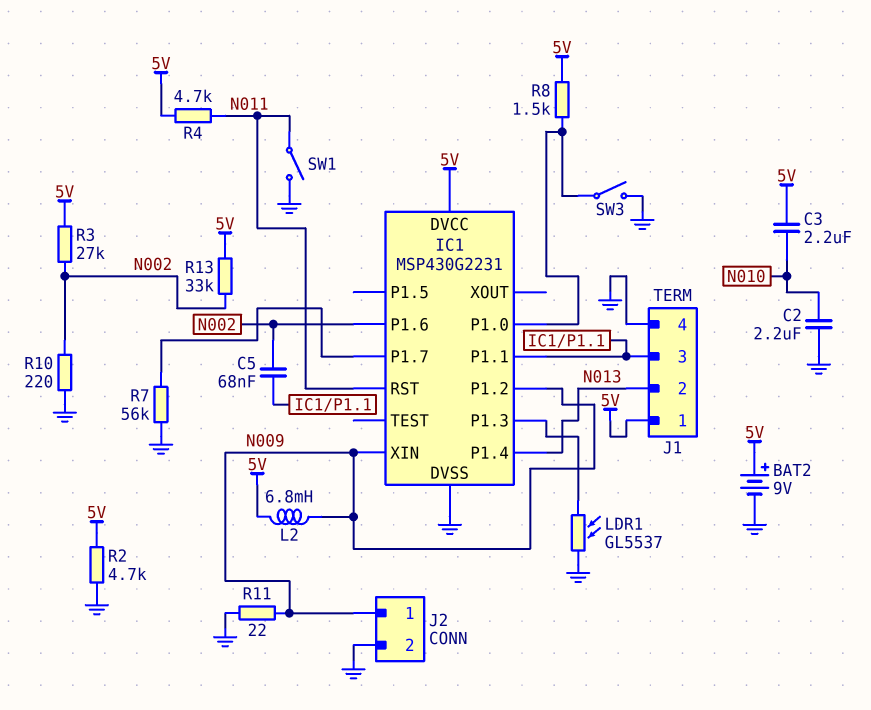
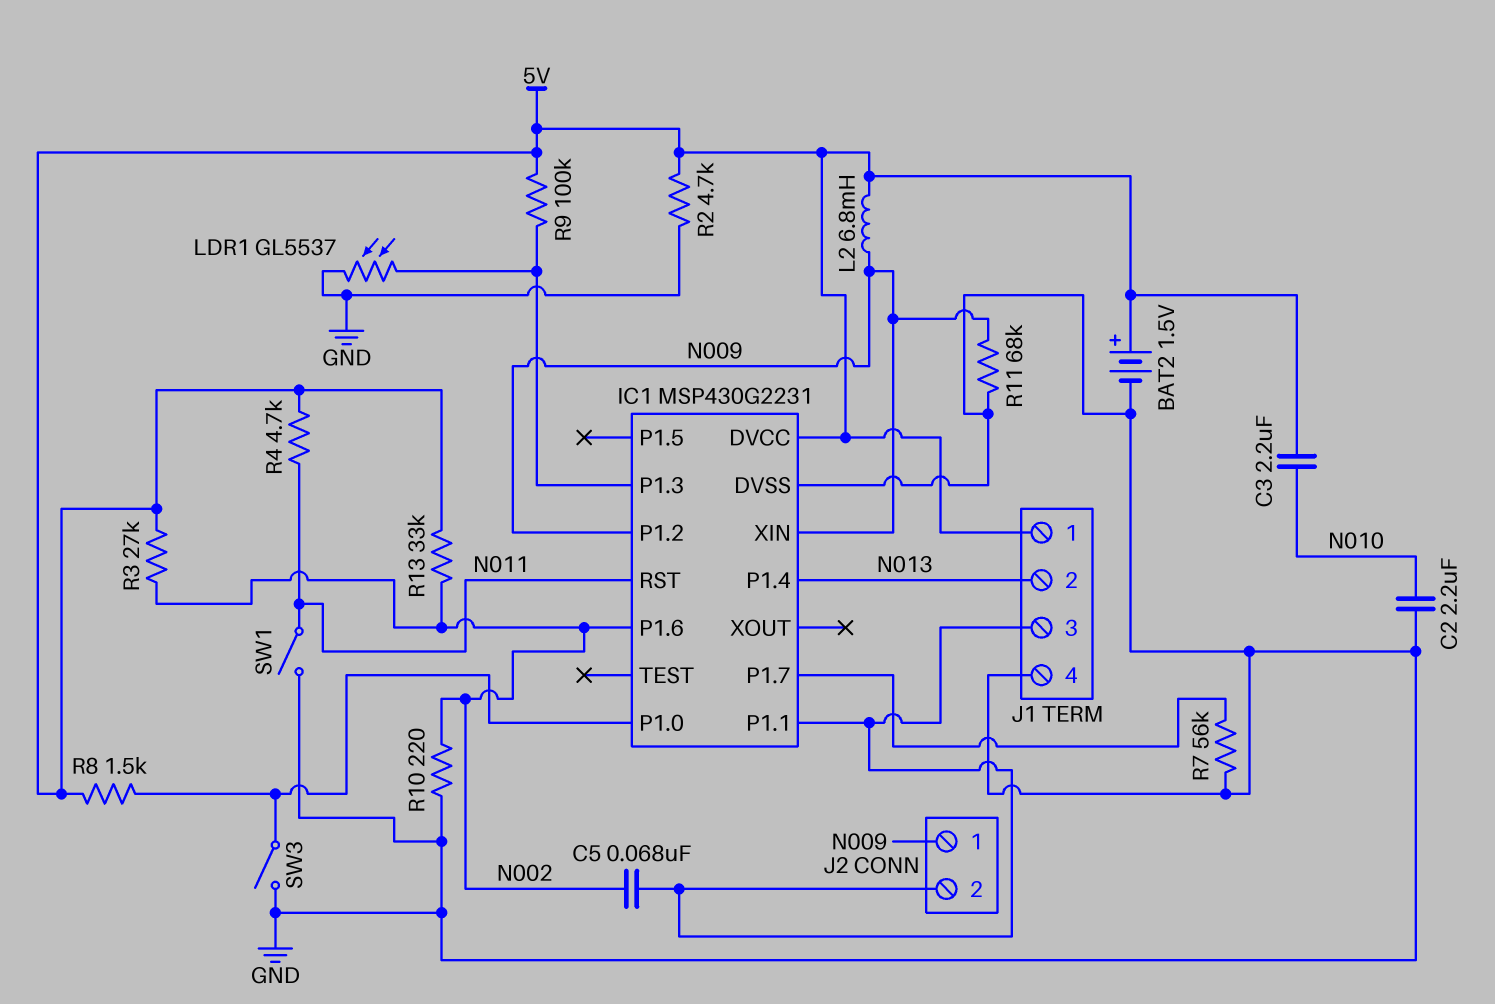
BAT2: 9V (plus 5V, minus GND) -> 1.5V (plus 5V, minus GND)
J2 pin 2: GND -> IC1/P1.1
R9: none -> 100k (5V, IC1/P1.3)
R11: 22 (GND, N009) -> 68k (GND, N009)

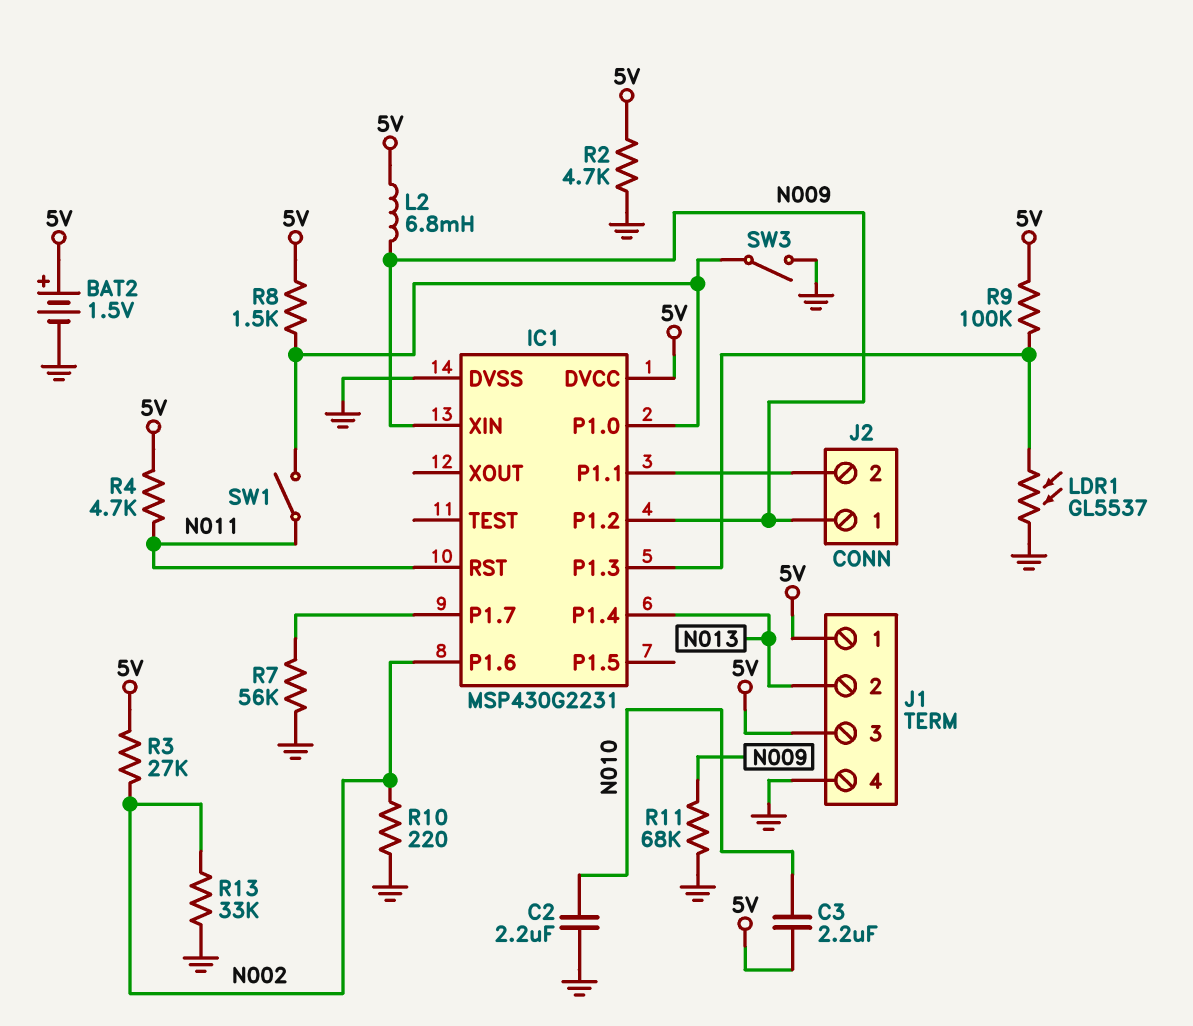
C5: 68nF (IC1/P1.1, N002) -> none
J1 pin 3: IC1/P1.1 -> 5V
R13: 33k (5V, N002) -> 33k (GND, N002)
SW1: switch (GND, N011) -> switch (IC1/P1.0, N011)

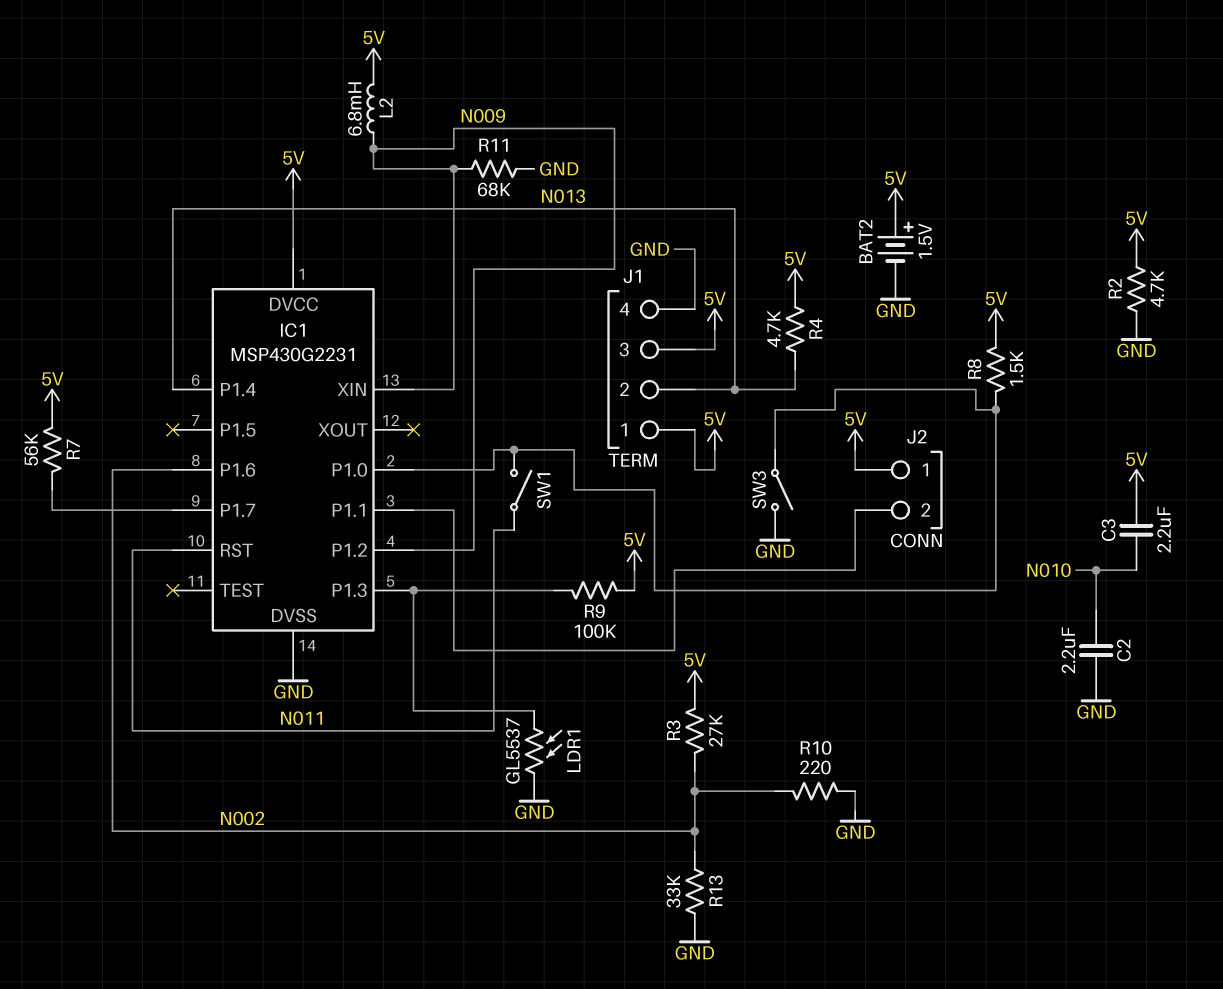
J2 pin 1: N009 -> 5V
R4: 4.7k (5V, N011) -> 4.7k (5V, N013)
R7: 56k (GND, IC1/P1.7) -> 56k (5V, IC1/P1.7)

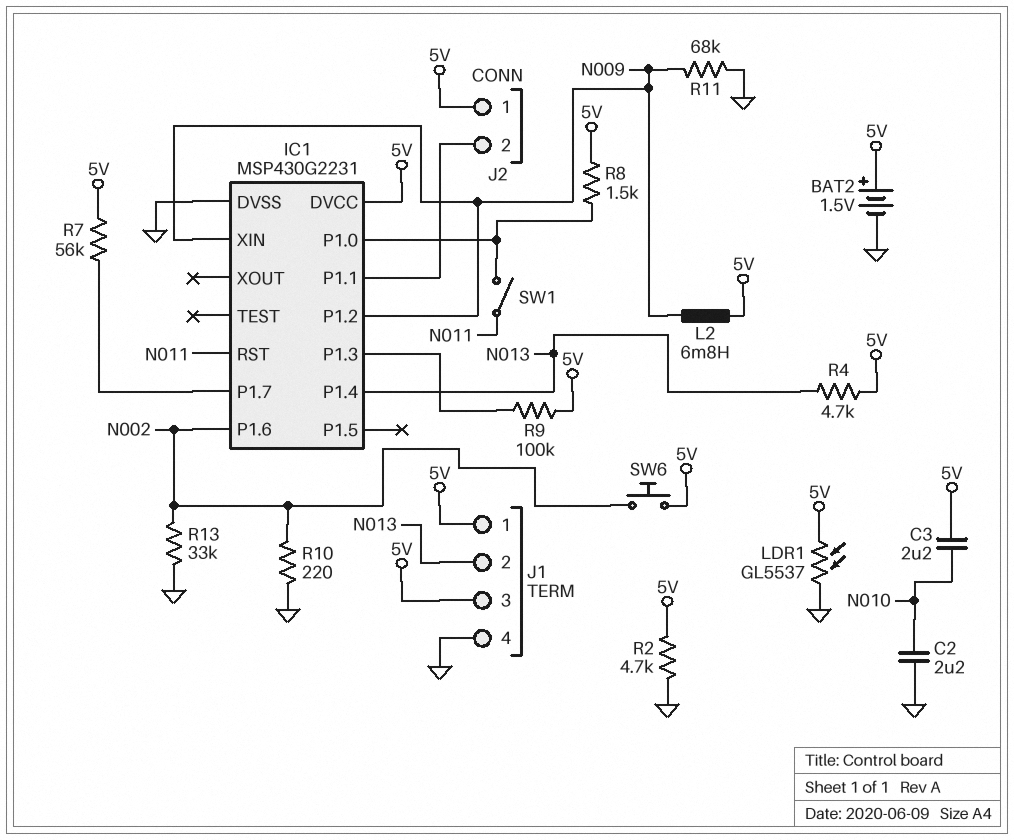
LDR1: GL5537 (GND, IC1/P1.3) -> GL5537 (5V, GND)
R3: 27k (5V, N002) -> none
SW3: switch (GND, IC1/P1.0) -> none
SW6: none -> button (5V, N002)

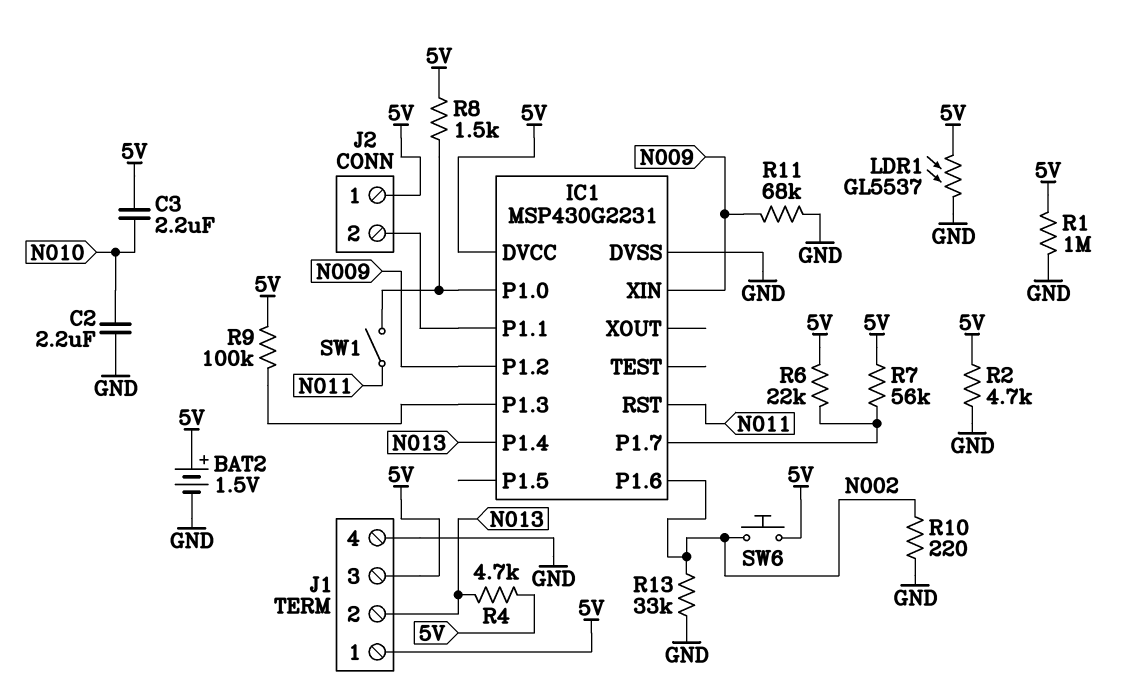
L2: 6.8mH (5V, N009) -> none
R1: none -> 1M (5V, GND)
R6: none -> 22k (5V, IC1/P1.7)

